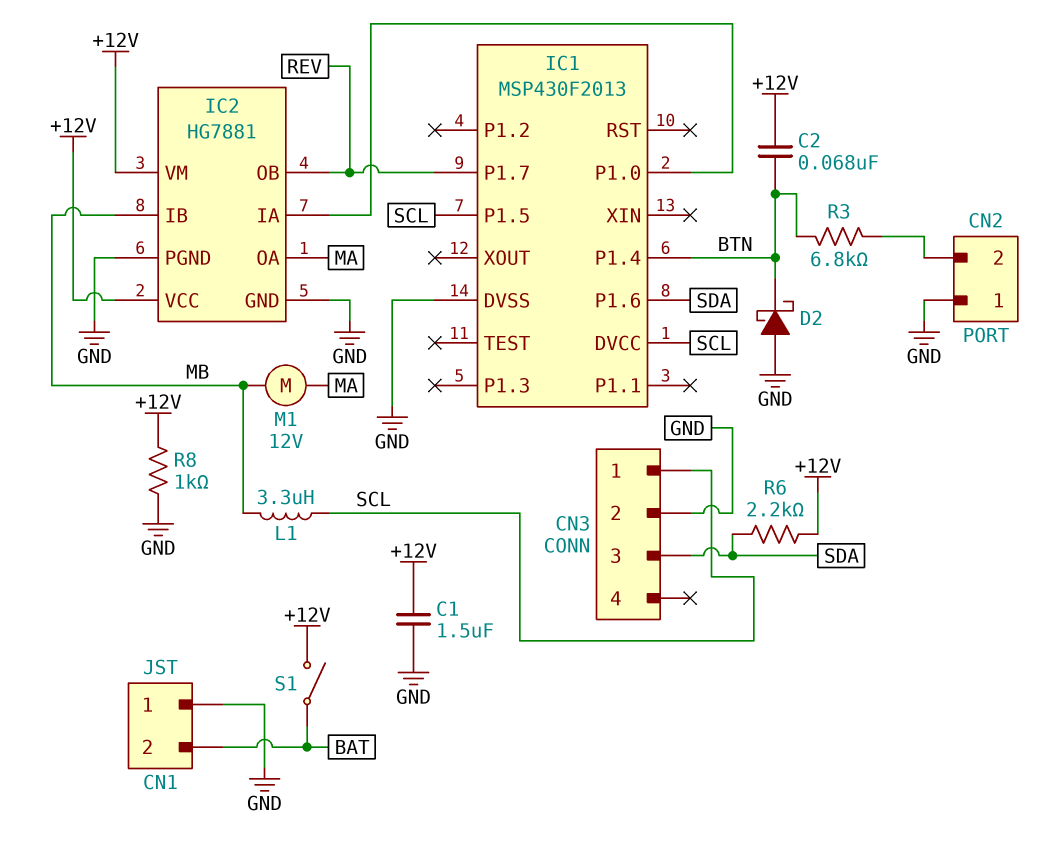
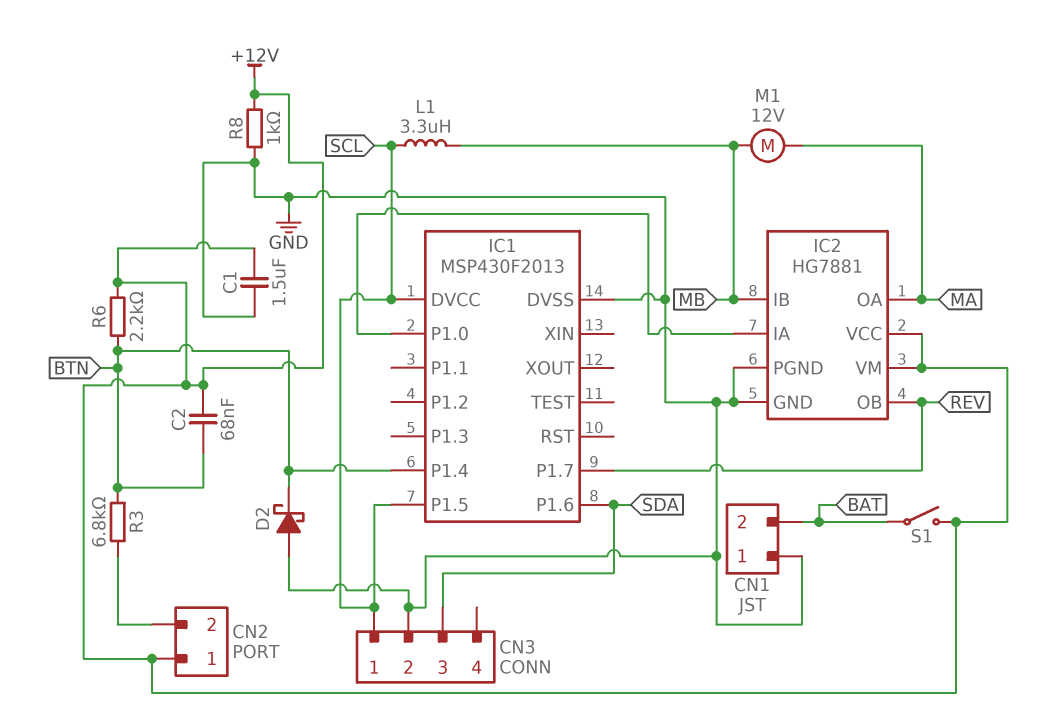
CN2 pin 1: GND -> +12V
R6: 2.2k (+12V, SDA) -> 2.2k (+12V, BTN)

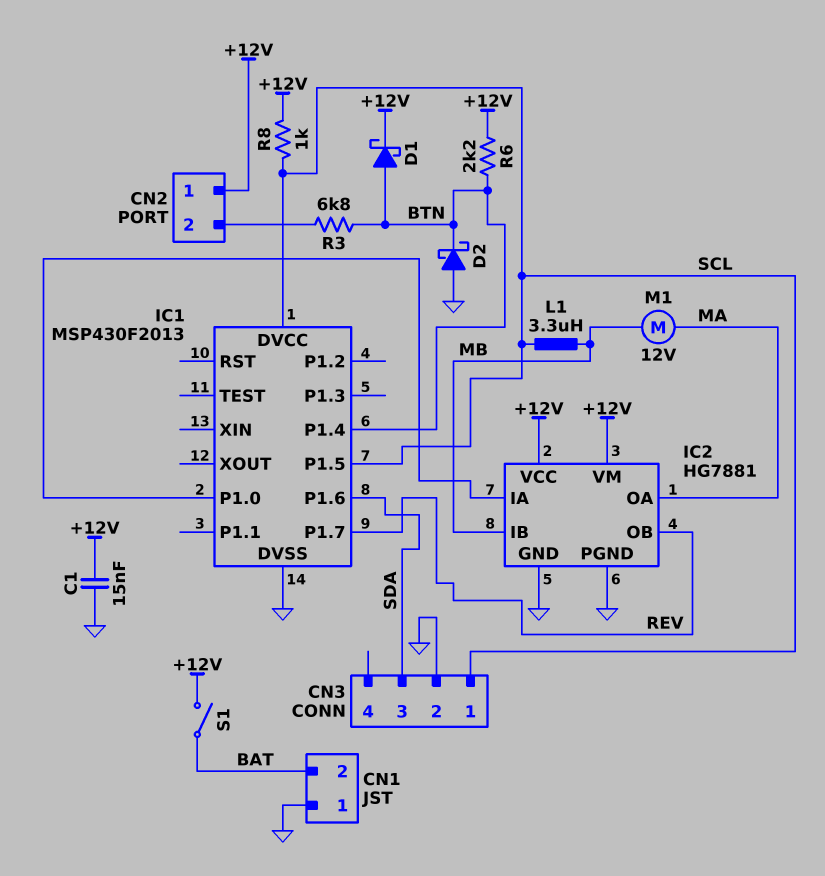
C1: 1.5uF (+12V, GND) -> 15nF (+12V, GND)
C2: 68nF (+12V, BTN) -> none
D1: none -> schottky (A BTN, K +12V)
R8: 1k (+12V, GND) -> 1k (+12V, SCL)

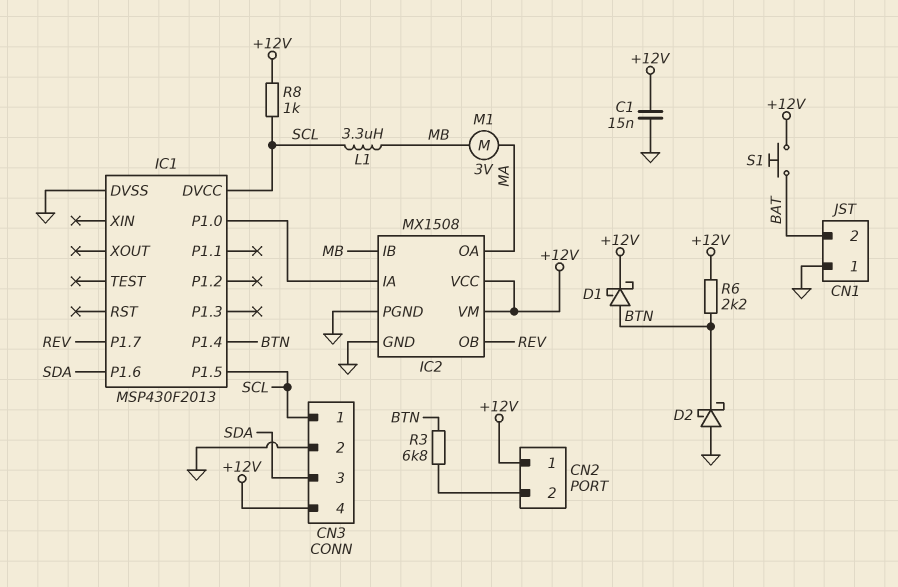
CN3 pin 4: none -> +12V
IC2: HG7881 -> MX1508
M1: motor 12V (MA, MB) -> motor 3V (MA, MB)
S1: switch (+12V, BAT) -> button (+12V, BAT)

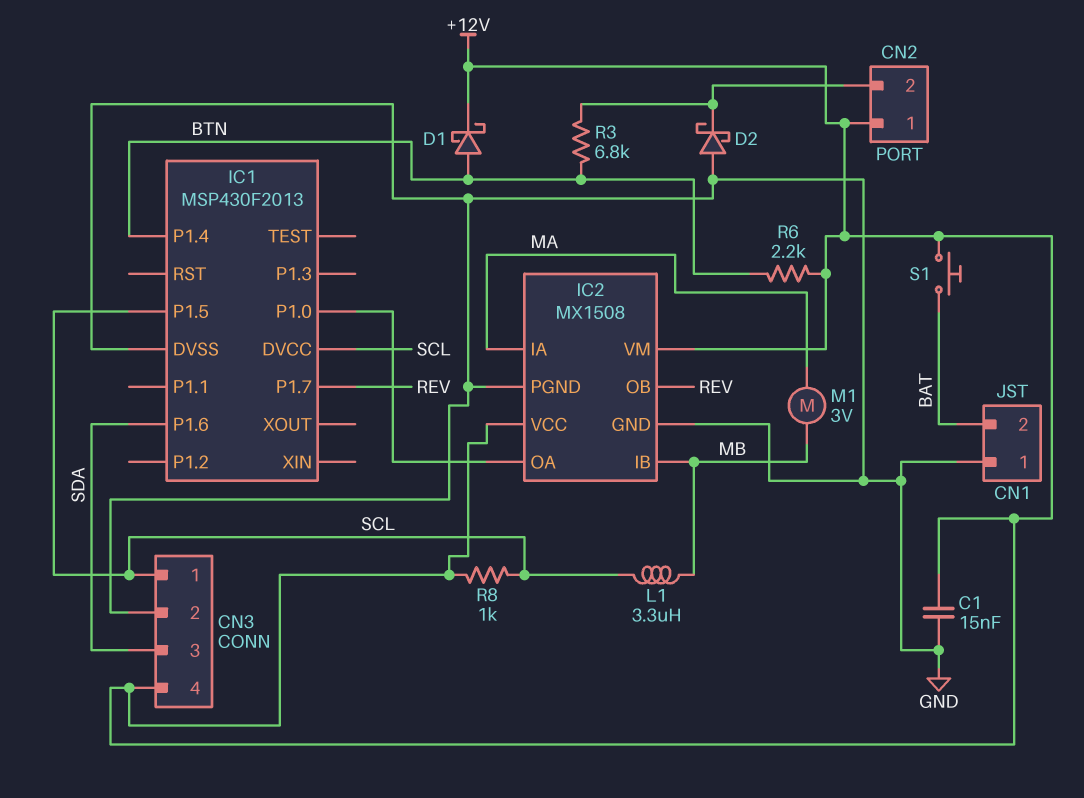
D2: schottky (A GND, K BTN) -> schottky (A GND, K CN2/2)
IC2 pin IA: IC1/P1.0 -> MA
IC2 pin OA: MA -> IC1/P1.0

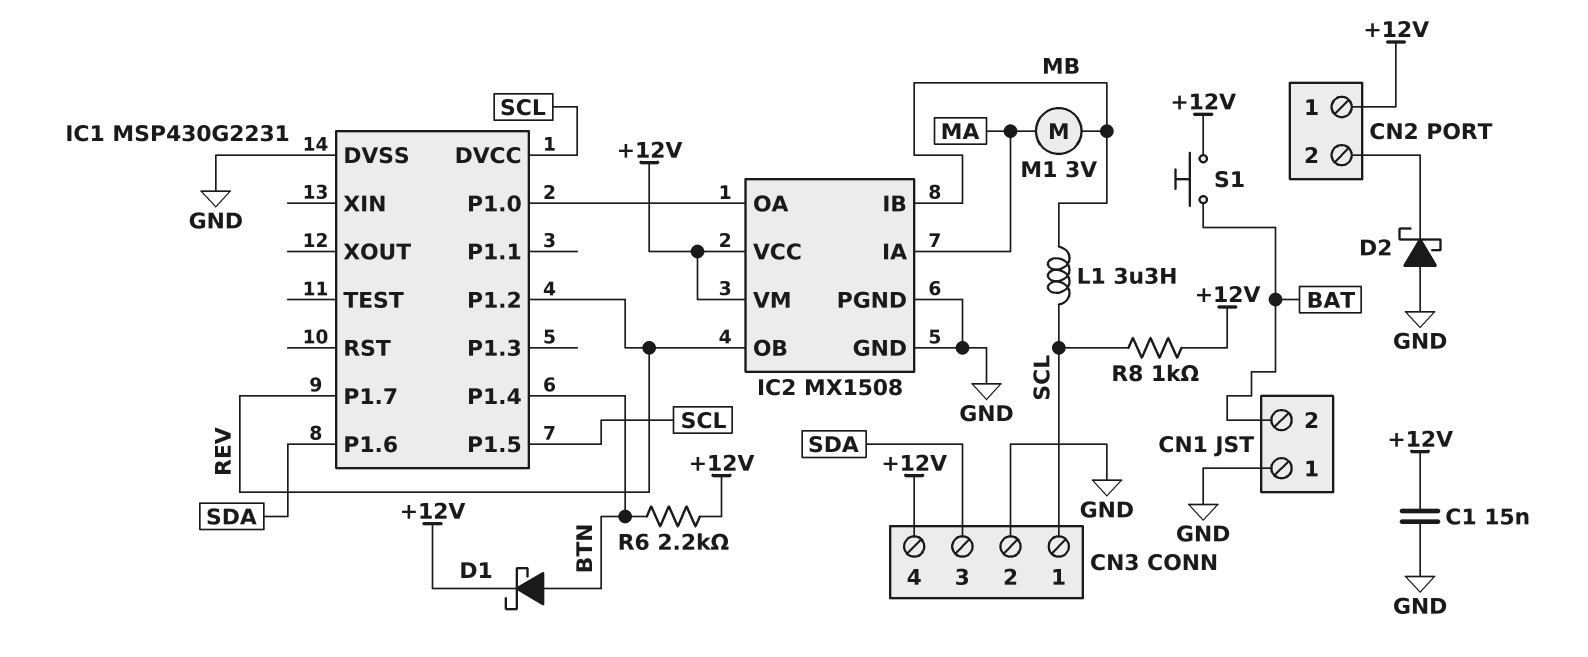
IC1: MSP430F2013 -> MSP430G2231
IC1 pin P1.2: none -> REV
R3: 6.8k (BTN, CN2/2) -> none

